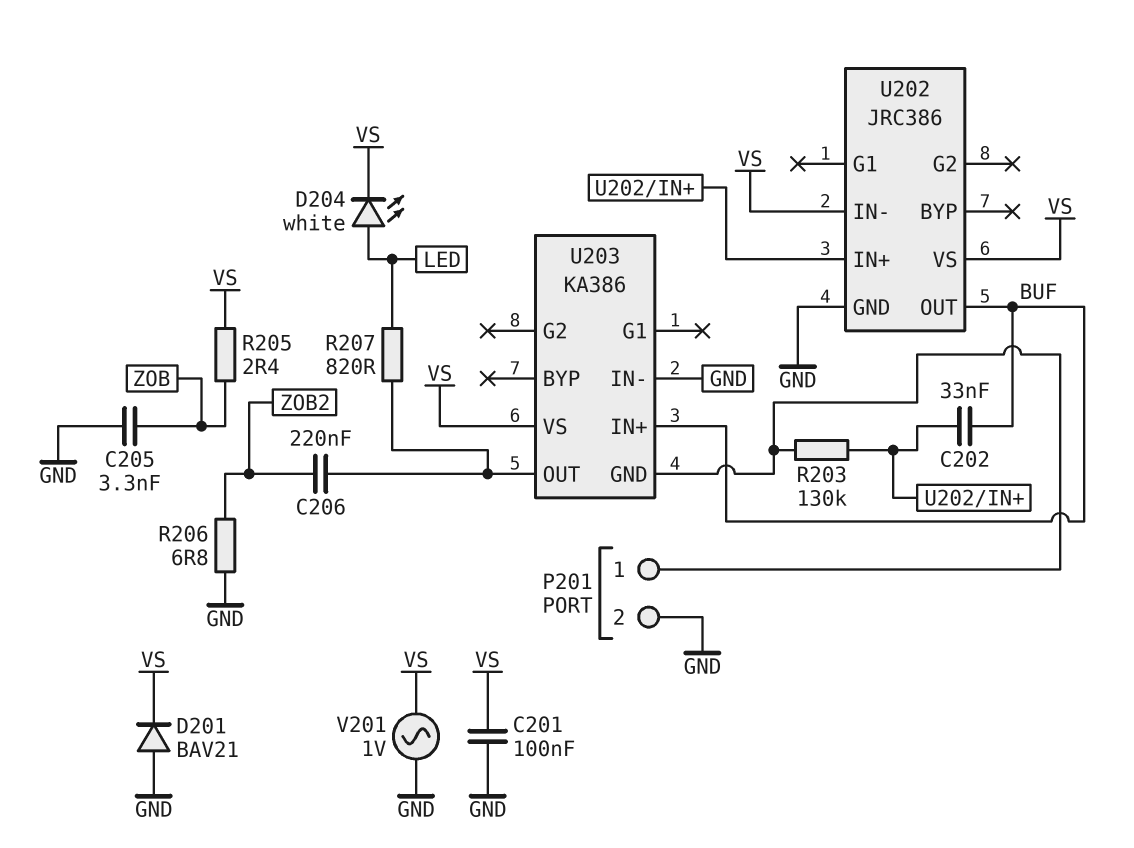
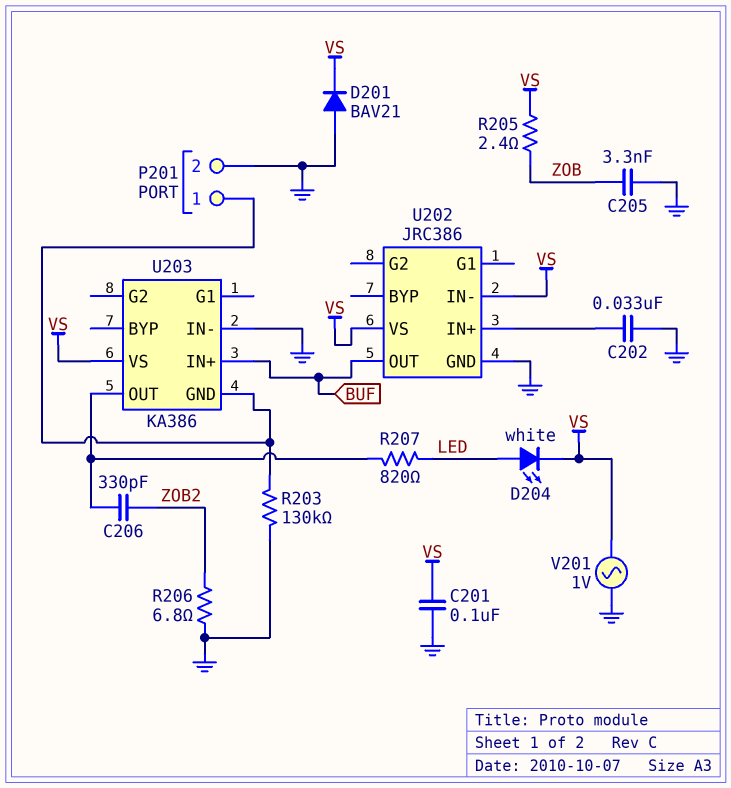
C202: 33nF (BUF, U202/IN+) -> 33nF (GND, U202/IN+)
C206: 220nF (U203/OUT, ZOB2) -> 330pF (U203/OUT, ZOB2)
R203: 130k (P201/1, U202/IN+) -> 130k (GND, P201/1)

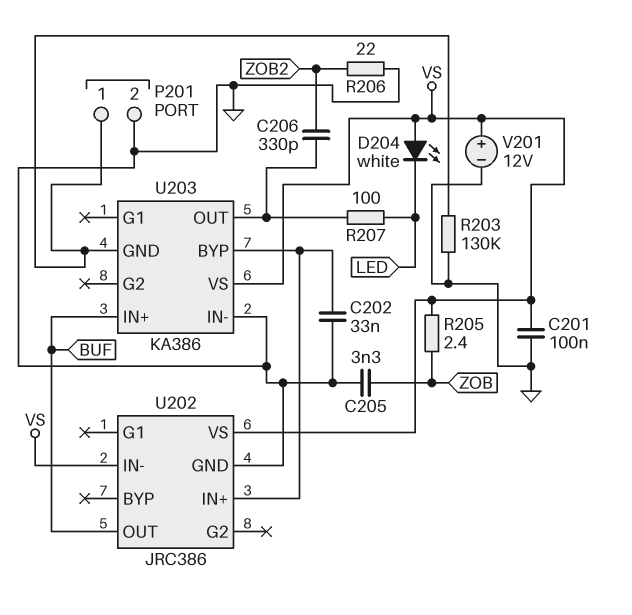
D201: diode BAV21 (A GND, K VS) -> none
D204: LED white (A LED, K VS) -> LED white (A VS, K LED)
R206: 6.8 (GND, ZOB2) -> 22 (GND, ZOB2)
R207: 820 (LED, U203/OUT) -> 100 (LED, U203/OUT)
U203 pin BYP: none -> U202/IN+
V201: AC 1V (GND, VS) -> 12V (plus VS, minus GND)

